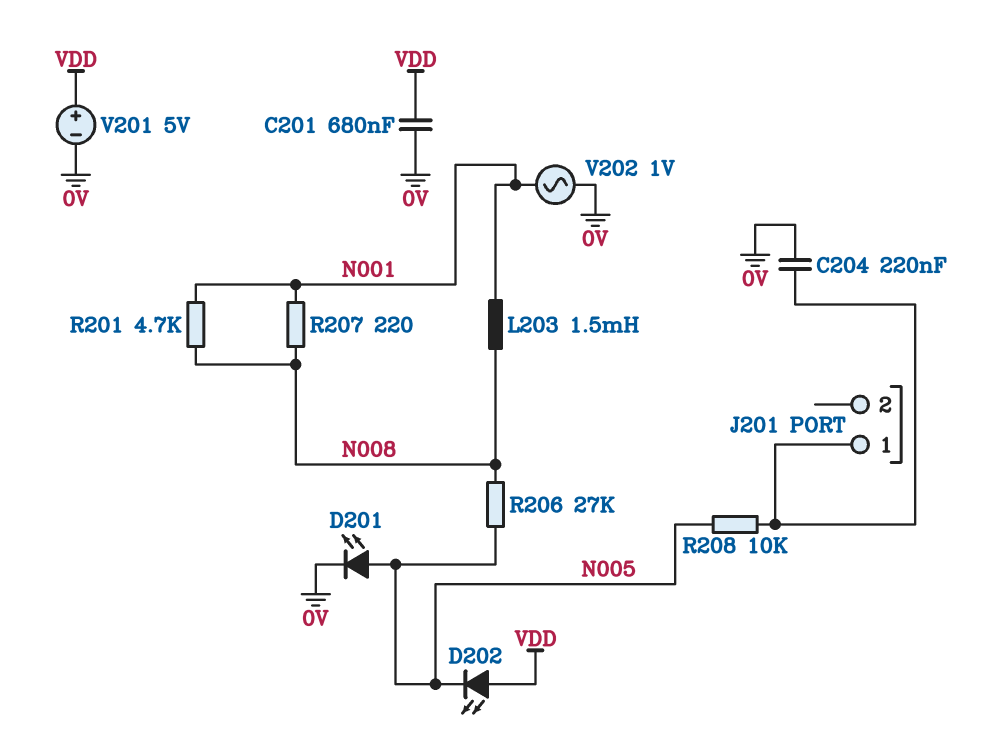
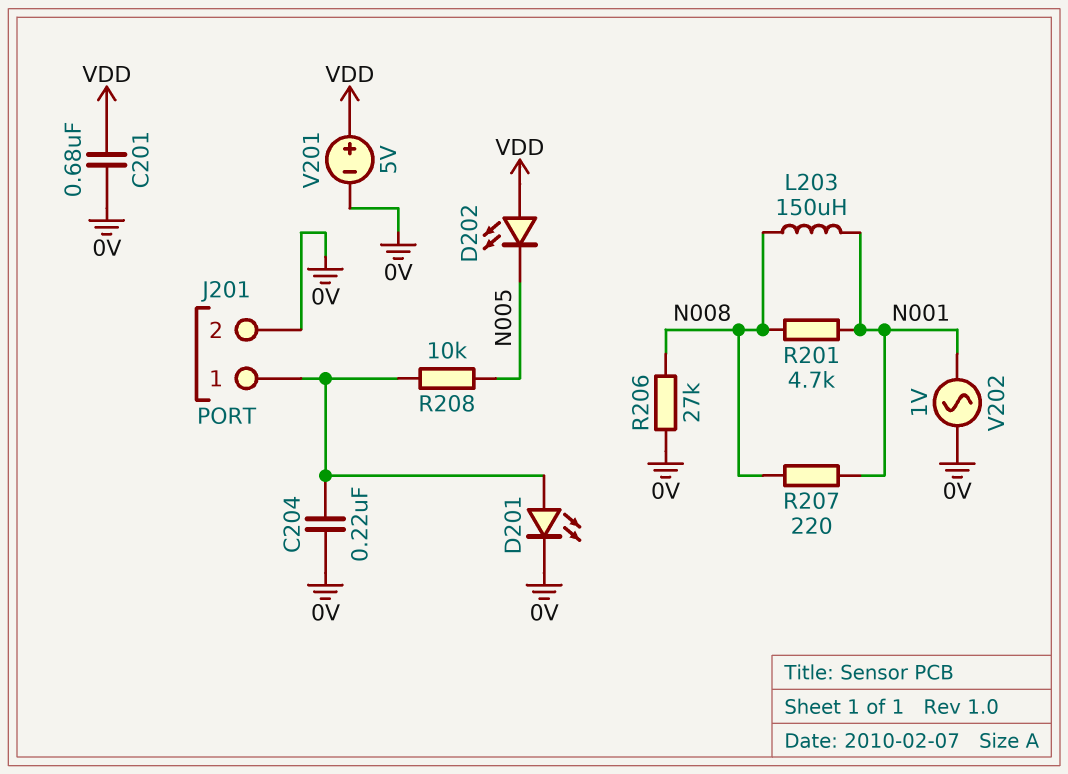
D201: LED (A N005, K 0V) -> LED (A J201/1, K 0V)
J201 pin 2: none -> 0V
L203: 1.5mH (N001, N008) -> 150uH (N001, N008)
R206: 27k (N005, N008) -> 27k (0V, N008)

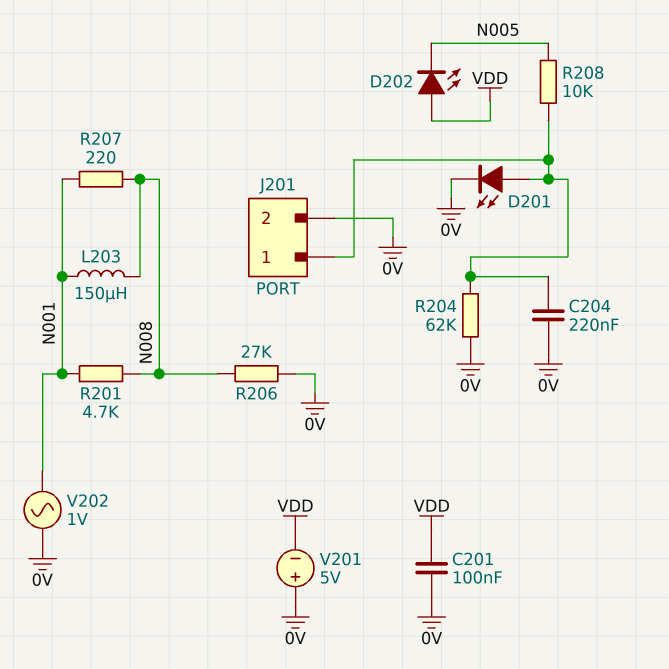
C201: 680nF (0V, VDD) -> 100nF (0V, VDD)
R204: none -> 62k (0V, J201/1)
V201: 5V (plus VDD, minus 0V) -> 5V (plus 0V, minus VDD)

